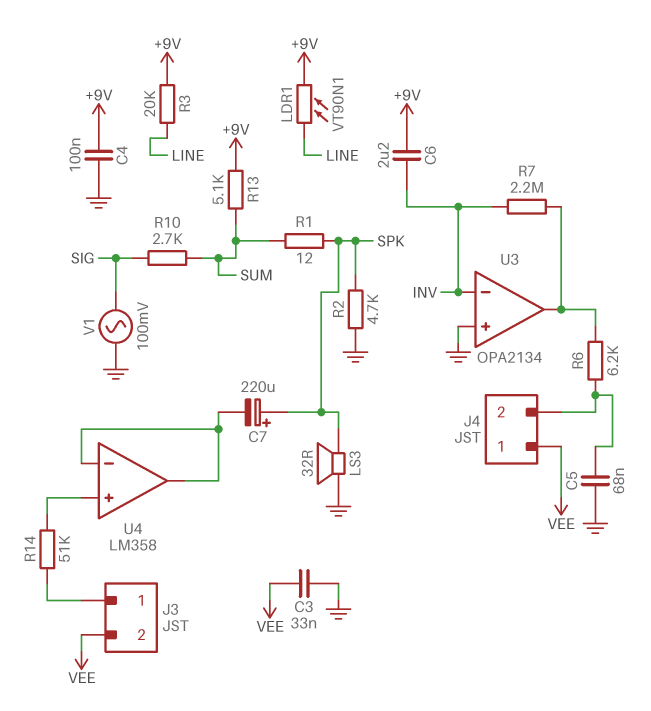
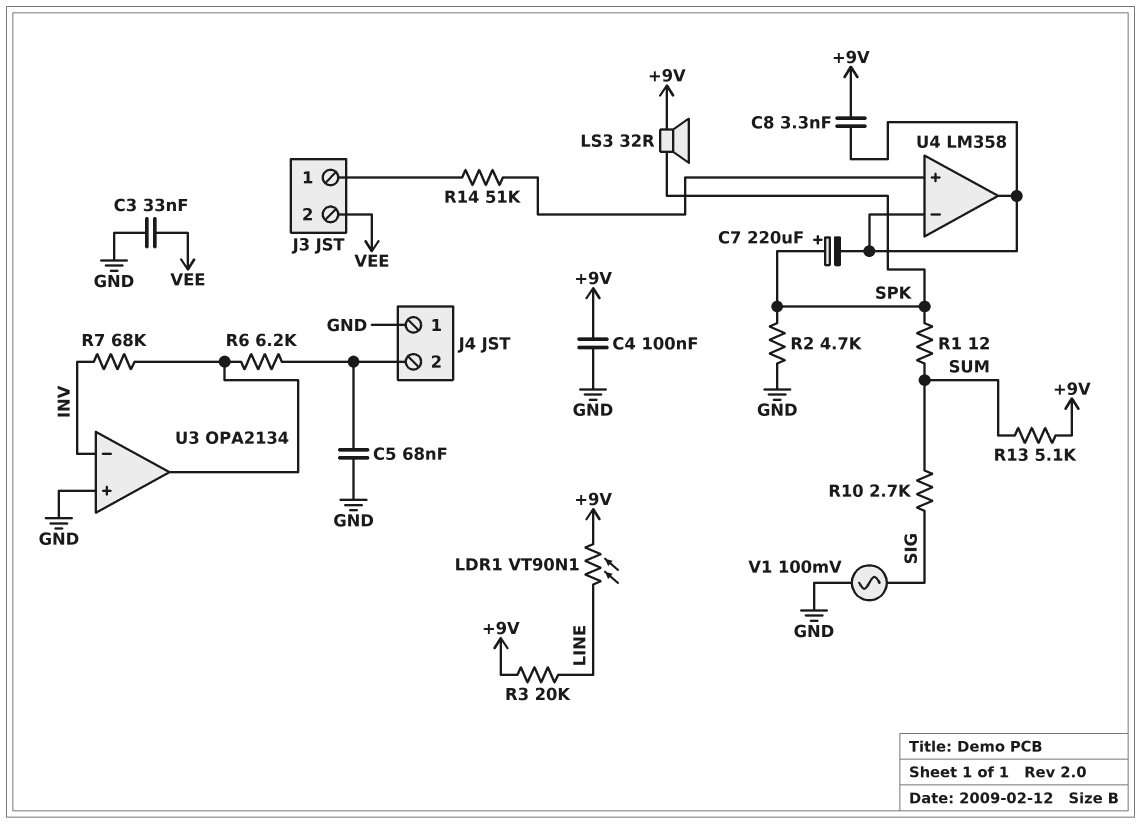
C6: 2.2uF (+9V, INV) -> none
C8: none -> 3.3nF (+9V, U4/in-)
J4 pin 1: VEE -> GND
LS3: speaker 32R (GND, SPK) -> speaker 32R (+9V, SPK)
R7: 2.2M (INV, U3/out) -> 68k (INV, U3/out)

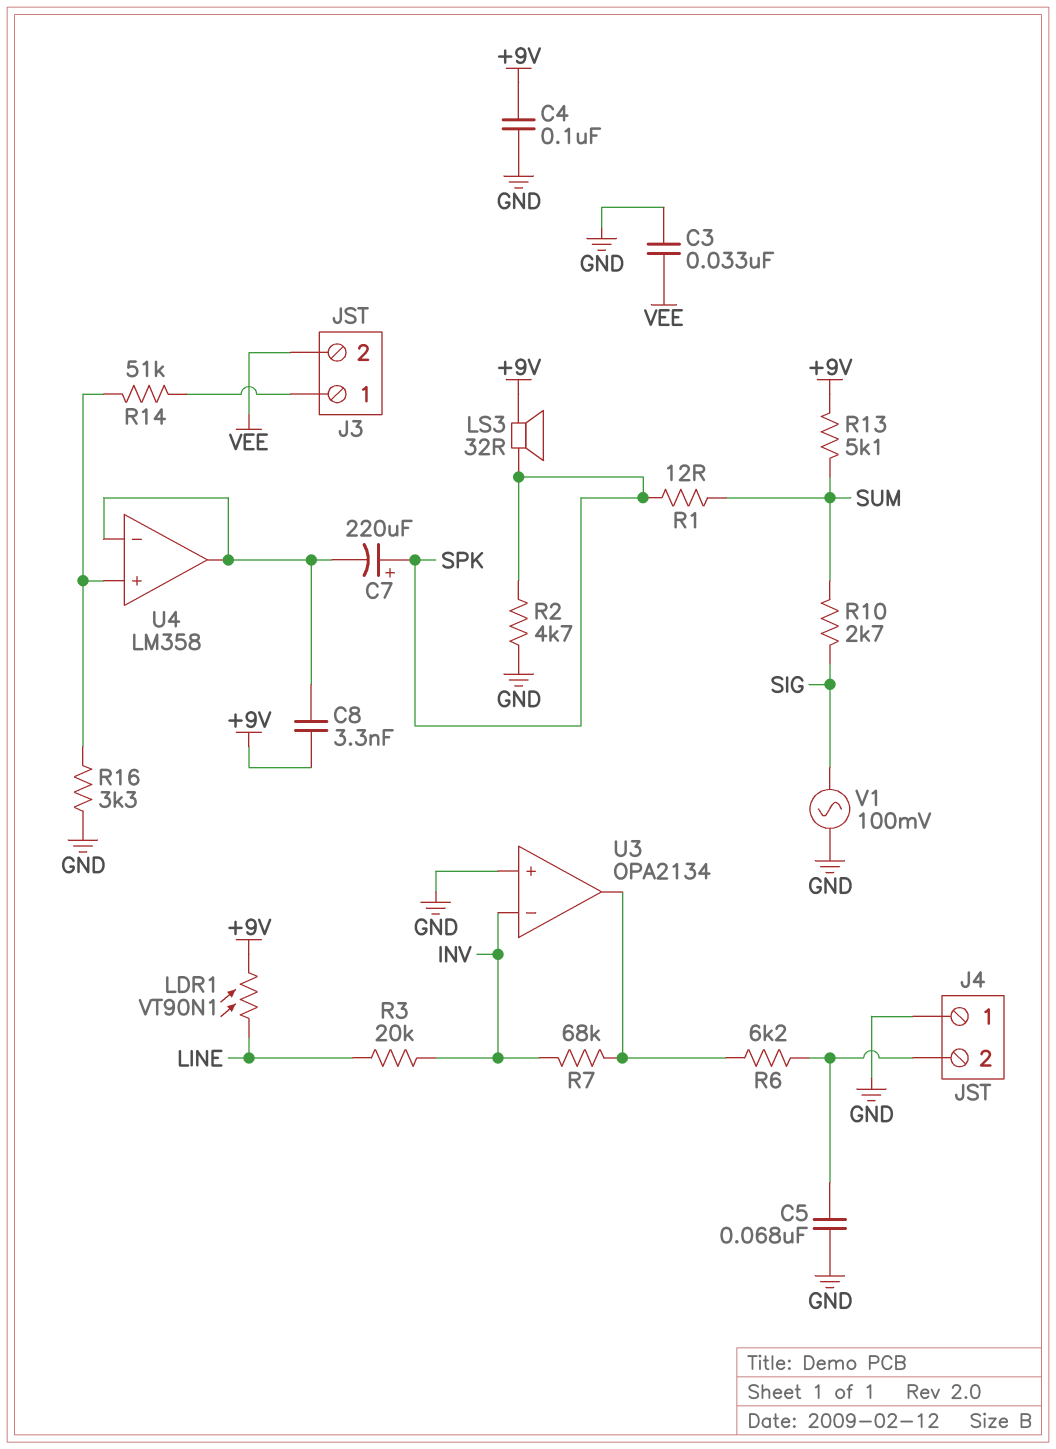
R3: 20k (+9V, LINE) -> 20k (INV, LINE)
R16: none -> 3.3k (GND, U4/in+)

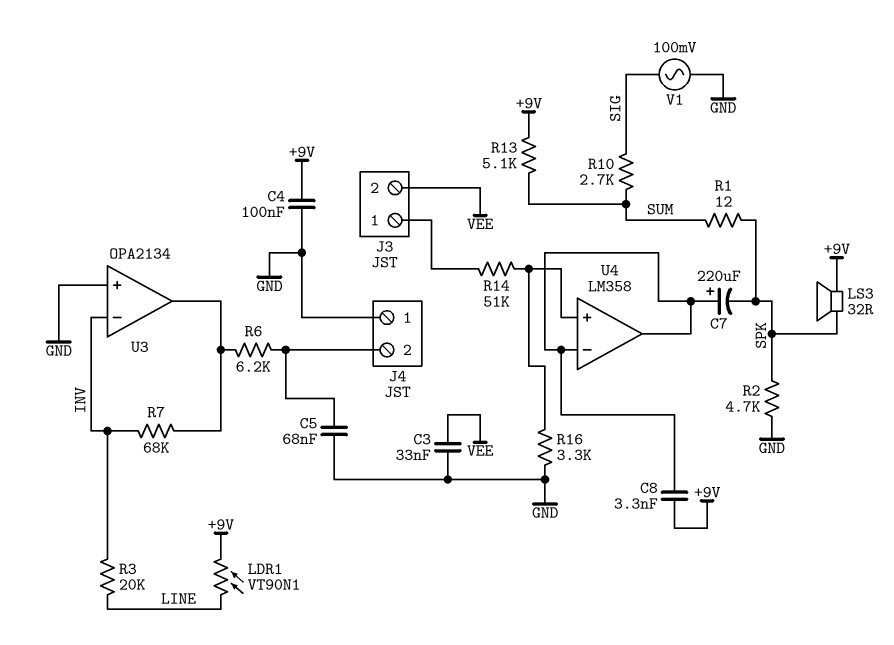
C7: 220uF (plus SPK, minus U4/in-) -> 220uF (plus U4/in-, minus SPK)

